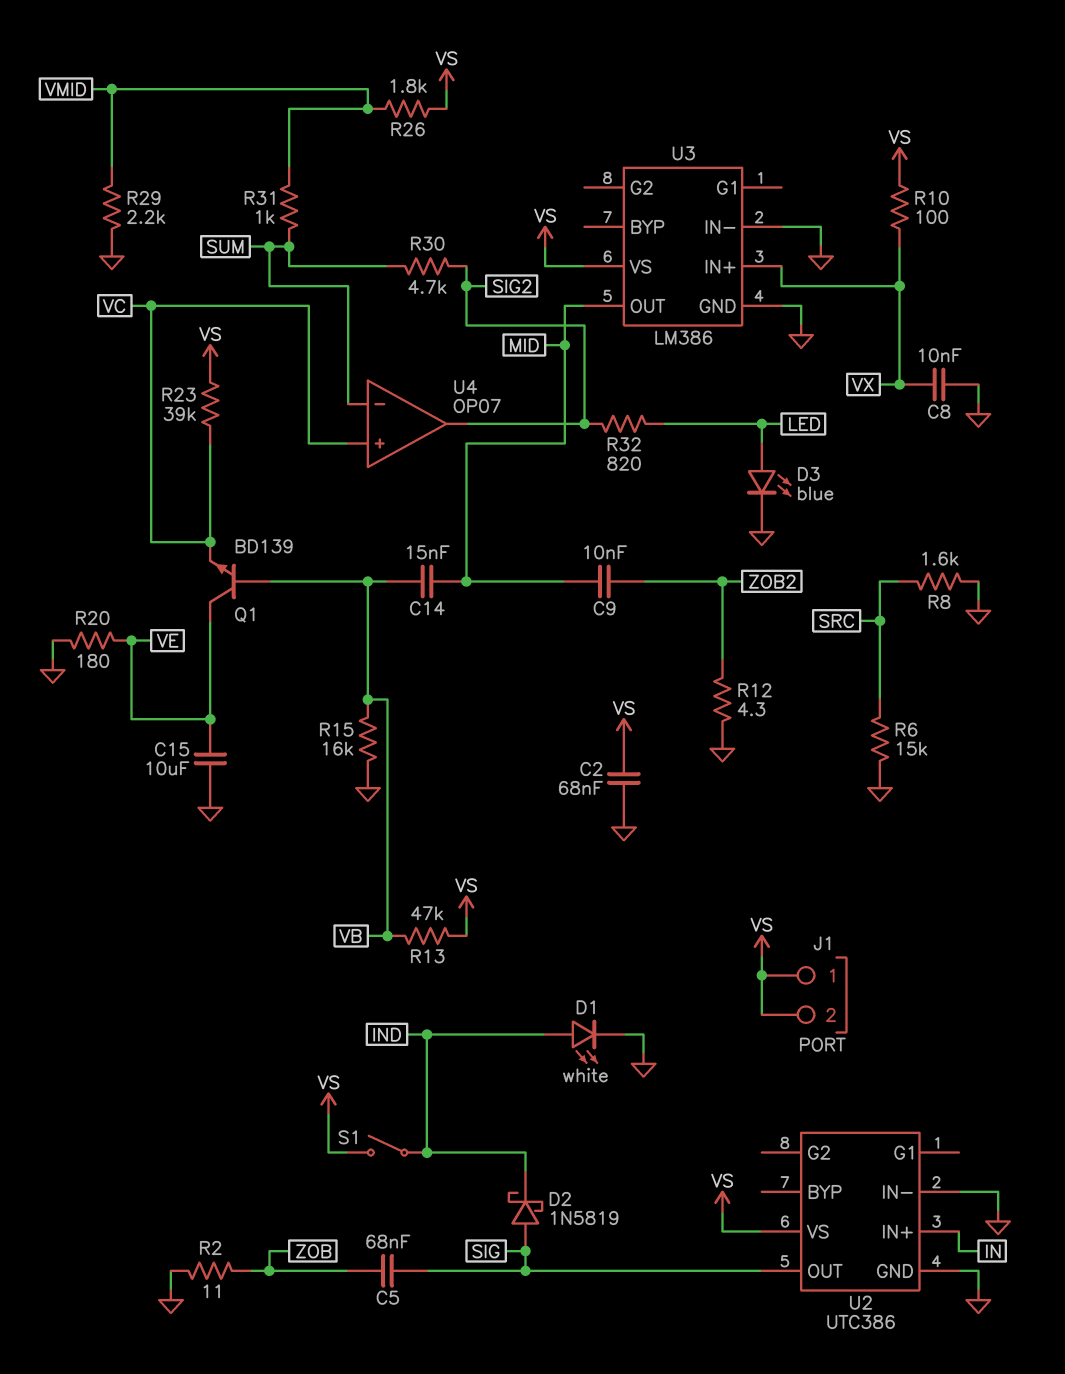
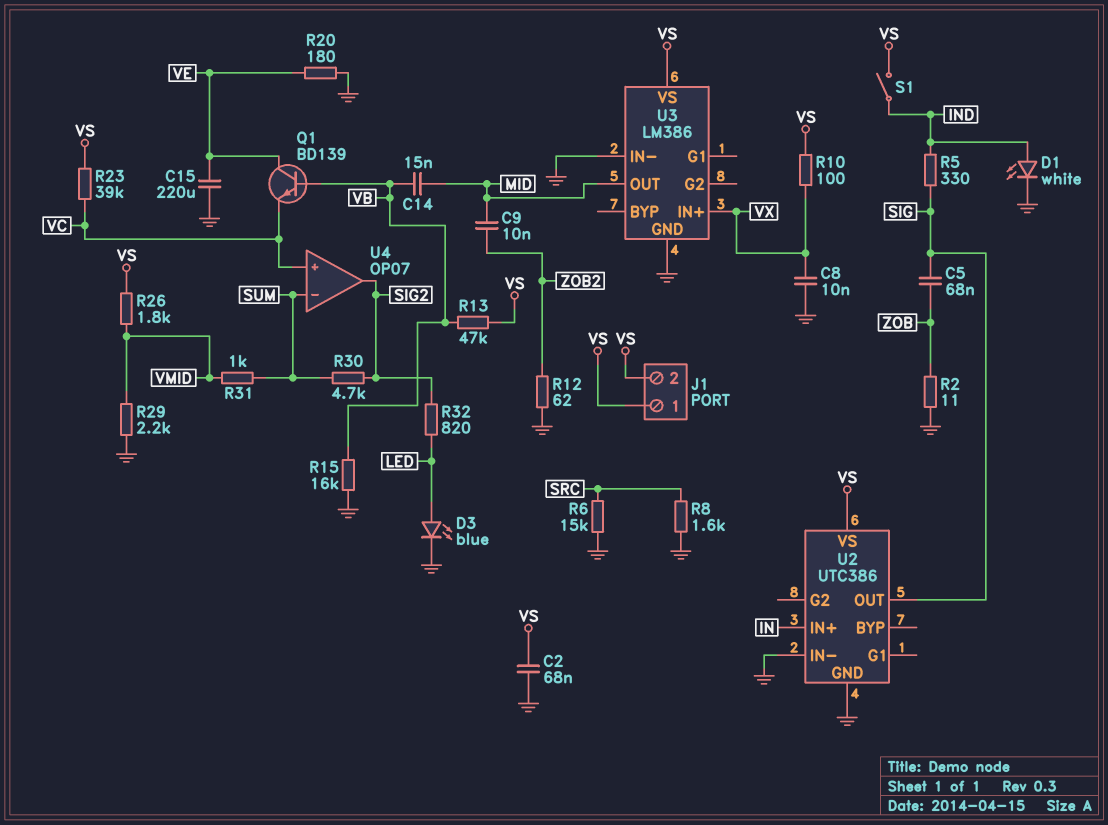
C15: 10uF (GND, VE) -> 220uF (GND, VE)
D2: schottky 1N5819 (A SIG, K IND) -> none
R5: none -> 330 (IND, SIG)
R12: 4.3 (GND, ZOB2) -> 62 (GND, ZOB2)

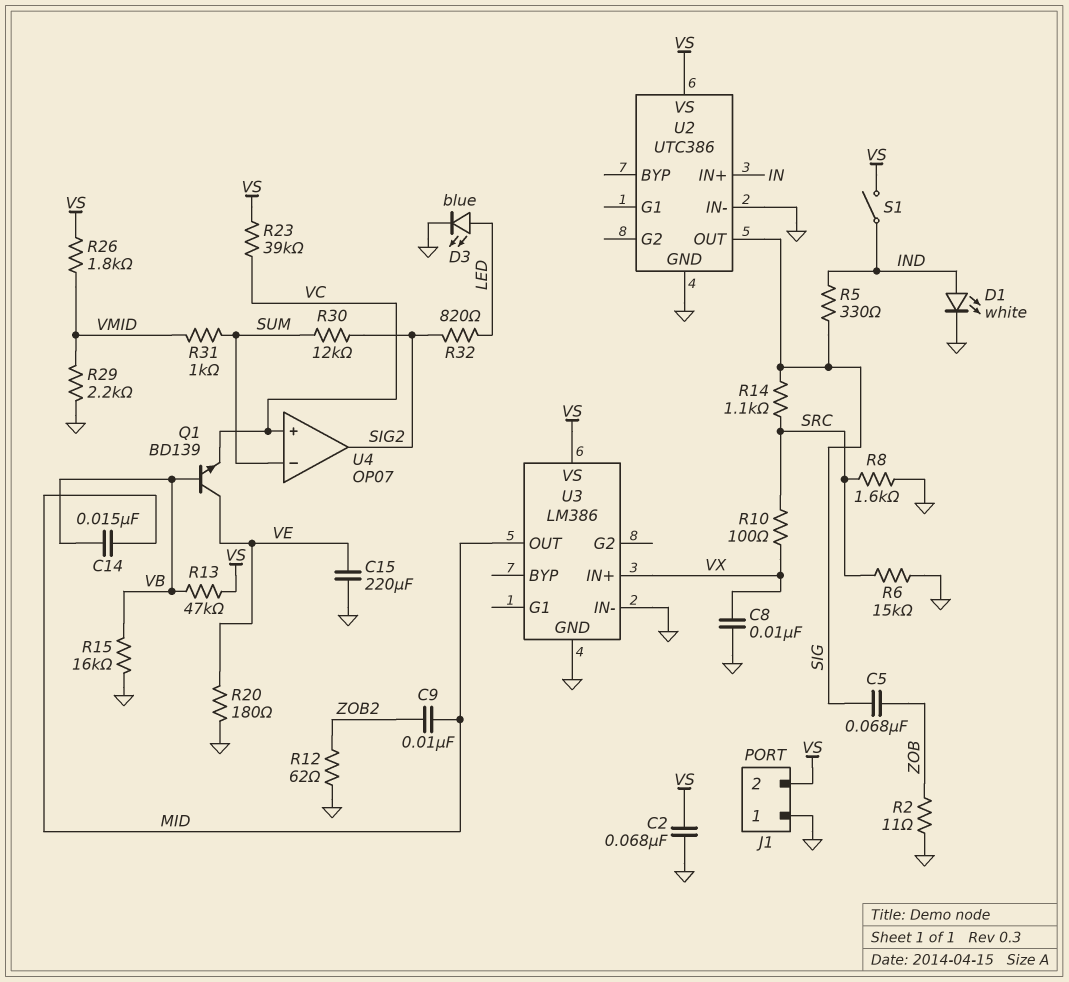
J1 pin 1: VS -> GND
R10: 100 (VS, VX) -> 100 (SRC, VX)
R14: none -> 1.1k (SIG, SRC)
R30: 4.7k (SIG2, SUM) -> 12k (SIG2, SUM)

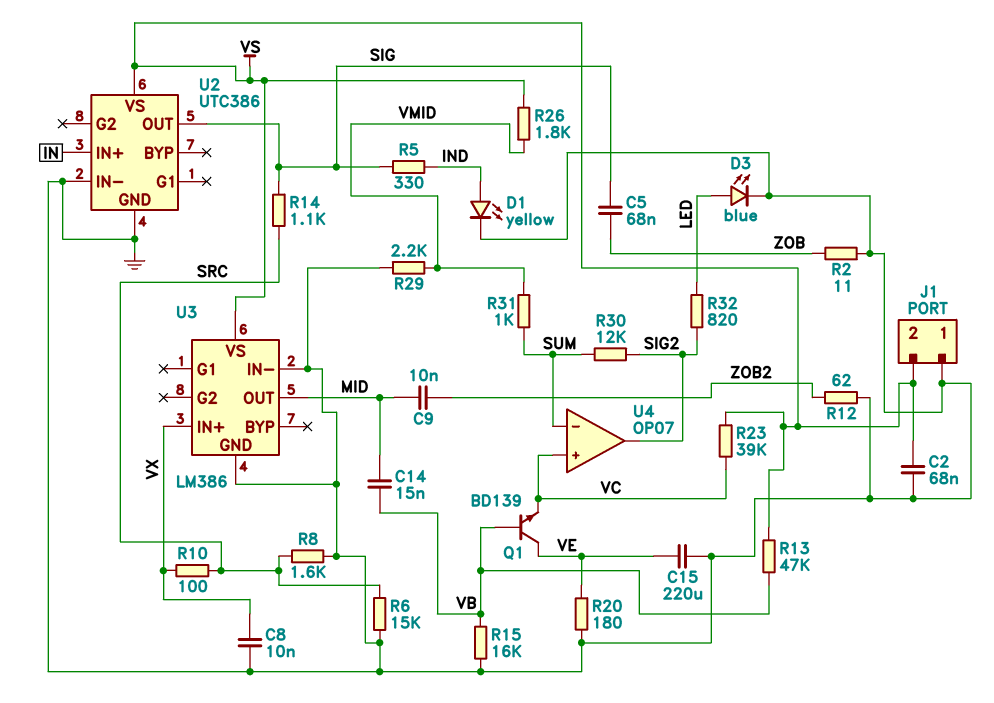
D1: LED white (A IND, K GND) -> LED yellow (A IND, K GND)
S1: switch (IND, VS) -> none

